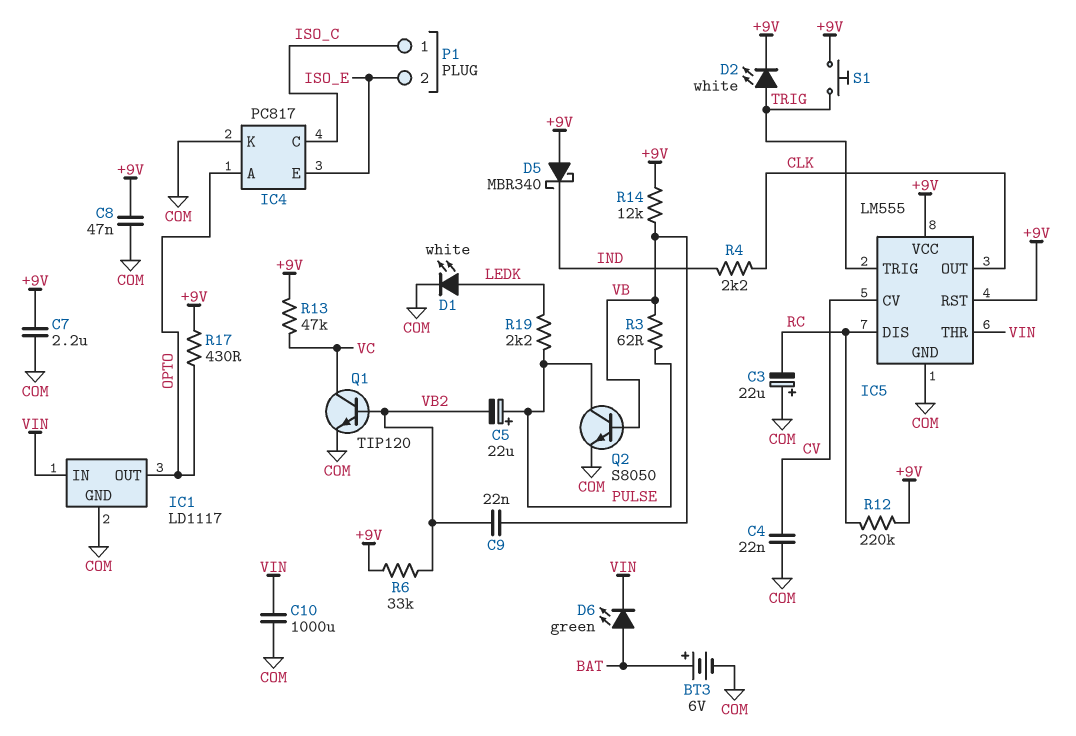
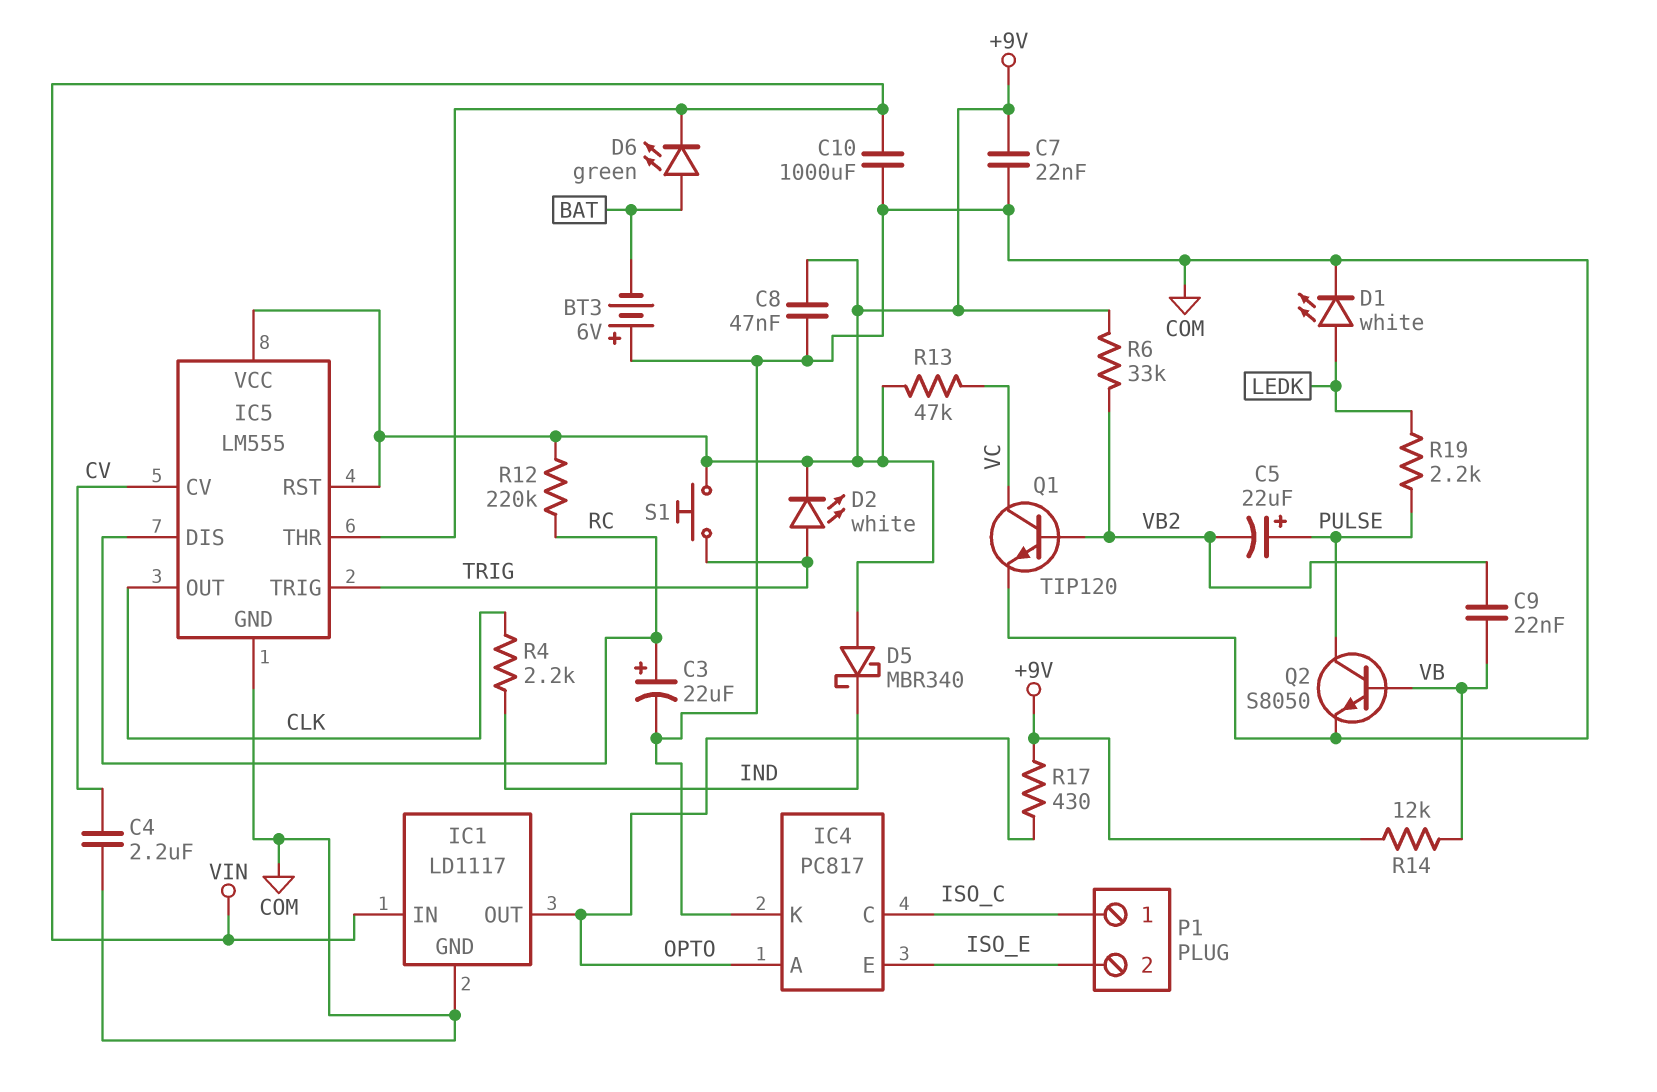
BT3: 6V (plus BAT, minus COM) -> 6V (plus COM, minus BAT)
C3: 22uF (plus COM, minus RC) -> 22uF (plus RC, minus COM)
C4: 22nF (COM, CV) -> 2.2uF (COM, CV)
C7: 2.2uF (+9V, COM) -> 22nF (+9V, COM)
R3: 62 (PULSE, VB) -> none

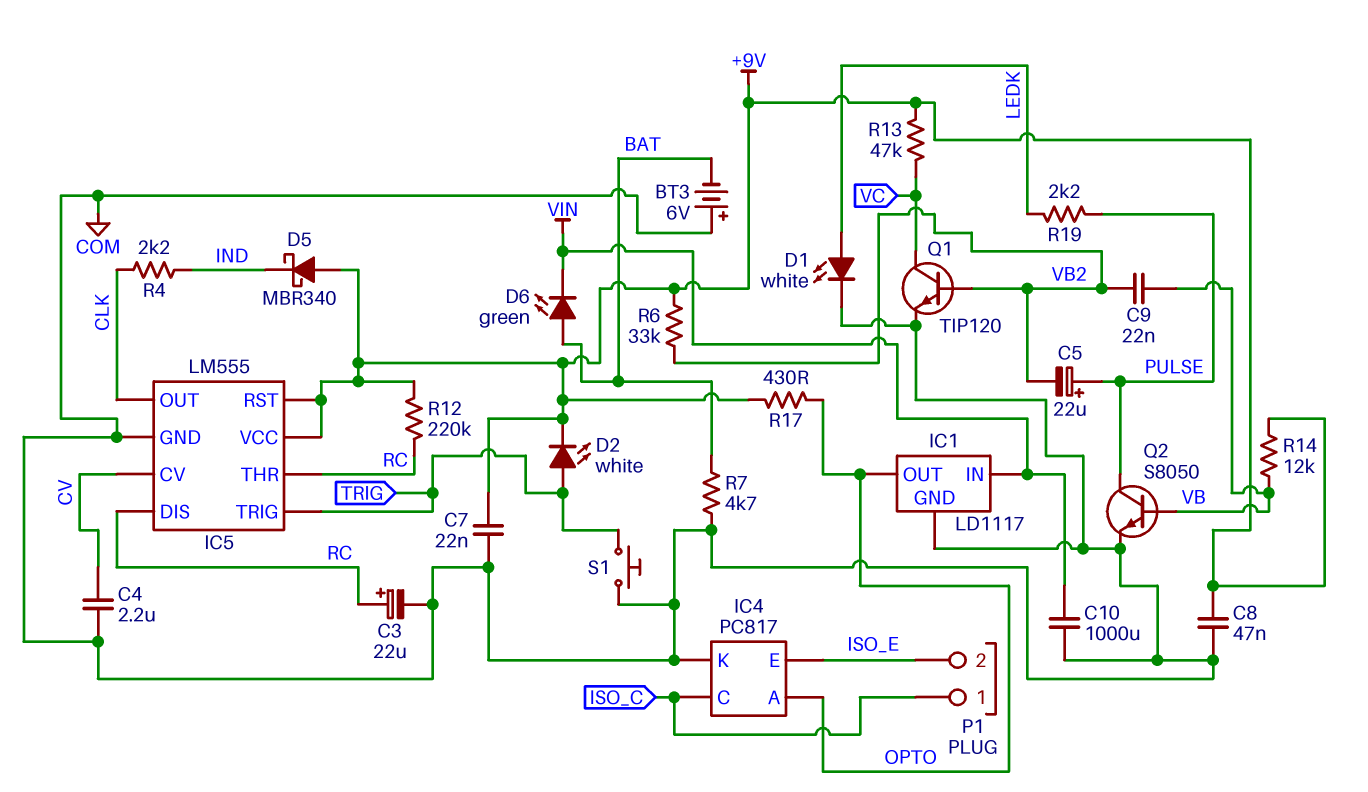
IC5 pin THR: VIN -> RC
R7: none -> 4.7k (BAT, COM)
S1: button (+9V, TRIG) -> button (COM, TRIG)

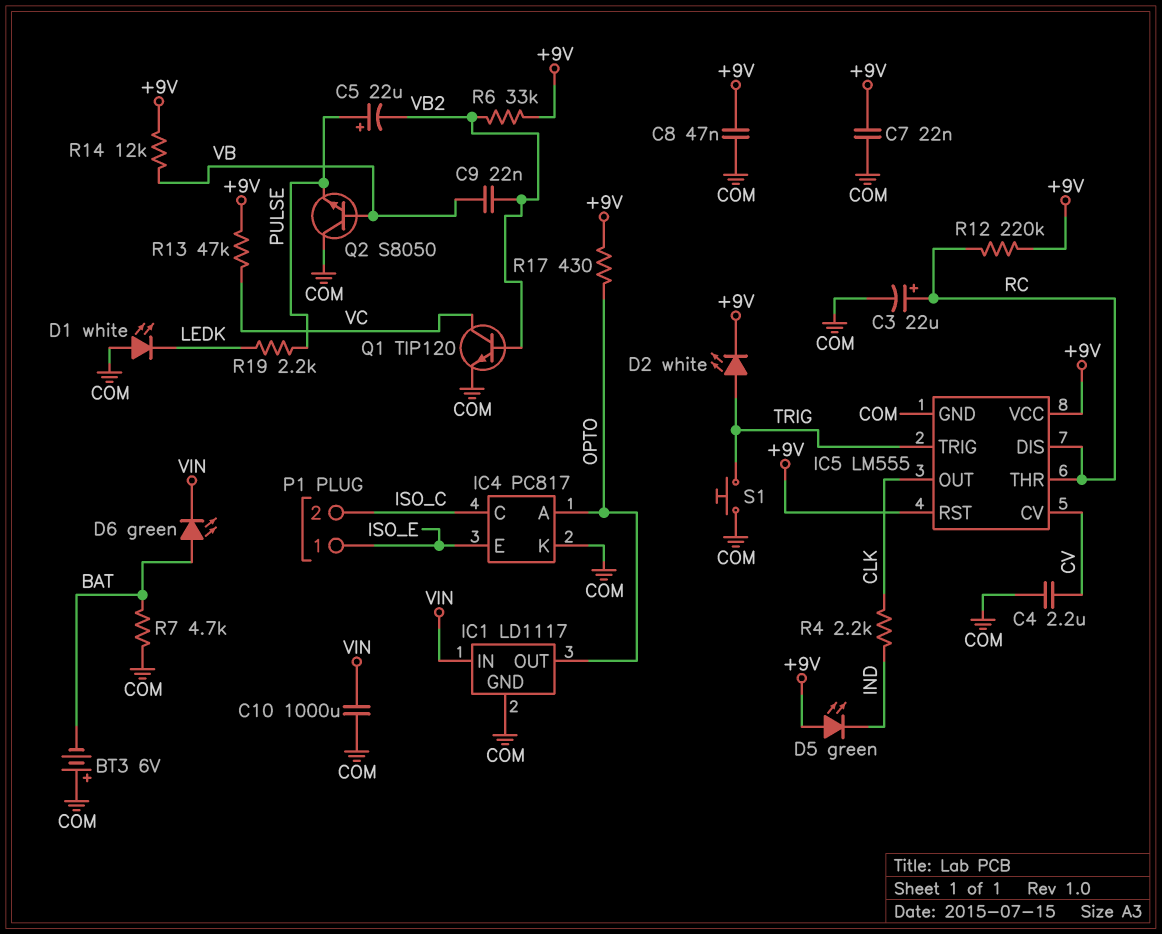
D1: LED white (A LEDK, K COM) -> LED white (A COM, K LEDK)
D5: schottky MBR340 (A +9V, K IND) -> LED green (A +9V, K IND)
P1 pin 1: ISO_C -> ISO_E
P1 pin 2: ISO_E -> ISO_C
Q2: NPN S8050 (B VB, C PULSE, E COM) -> NPN S8050 (B VB, C COM, E PULSE)

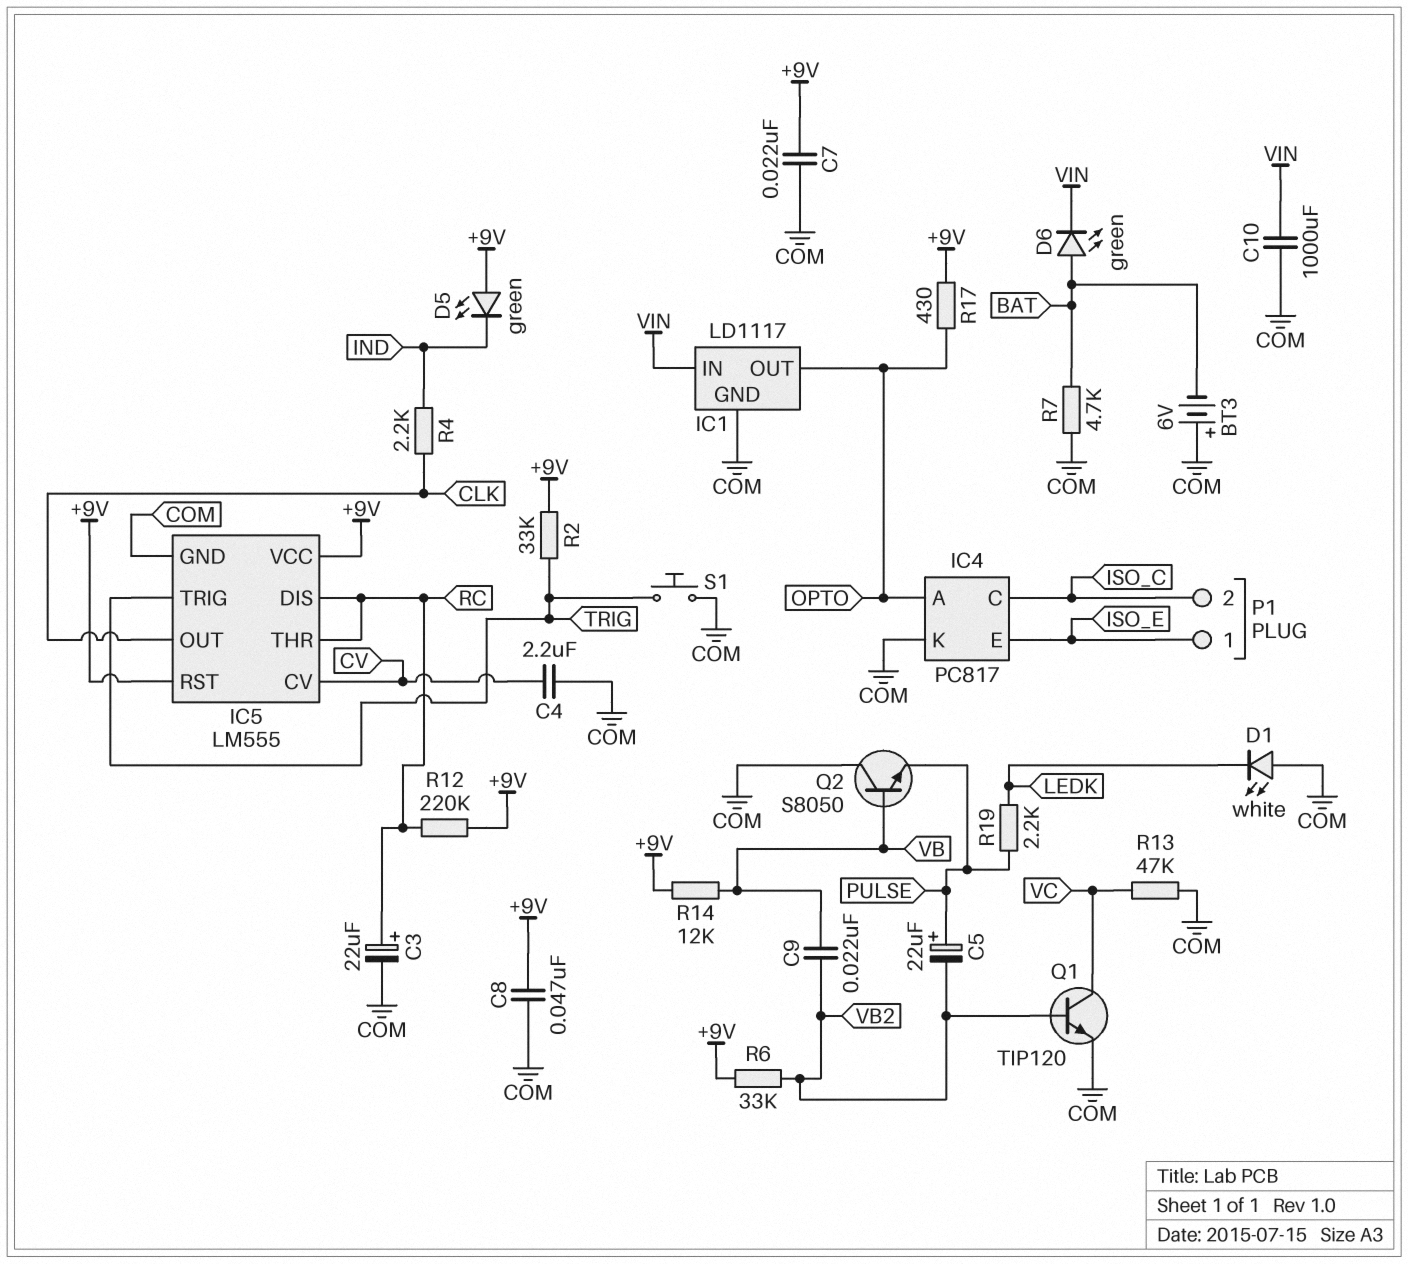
D2: LED white (A TRIG, K +9V) -> none
R2: none -> 33k (+9V, TRIG)
R13: 47k (+9V, VC) -> 47k (COM, VC)

